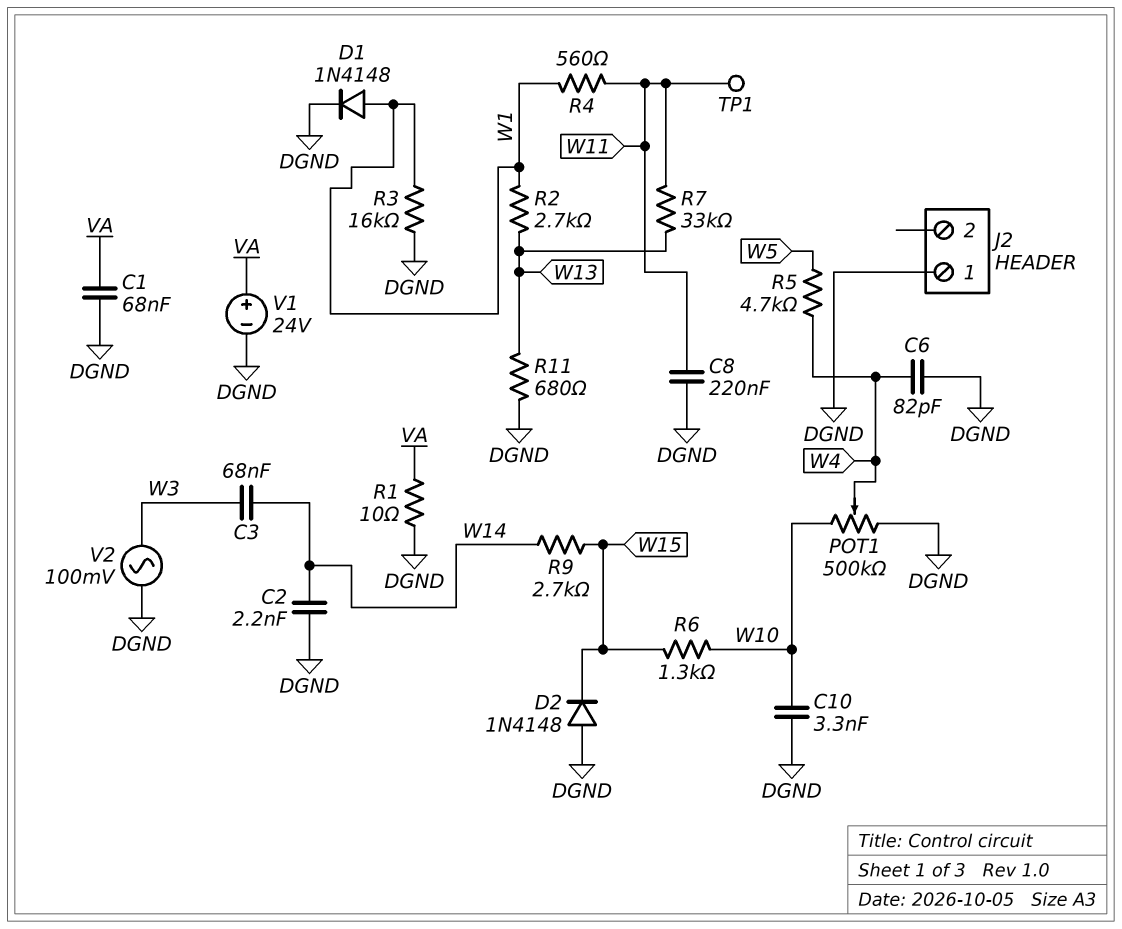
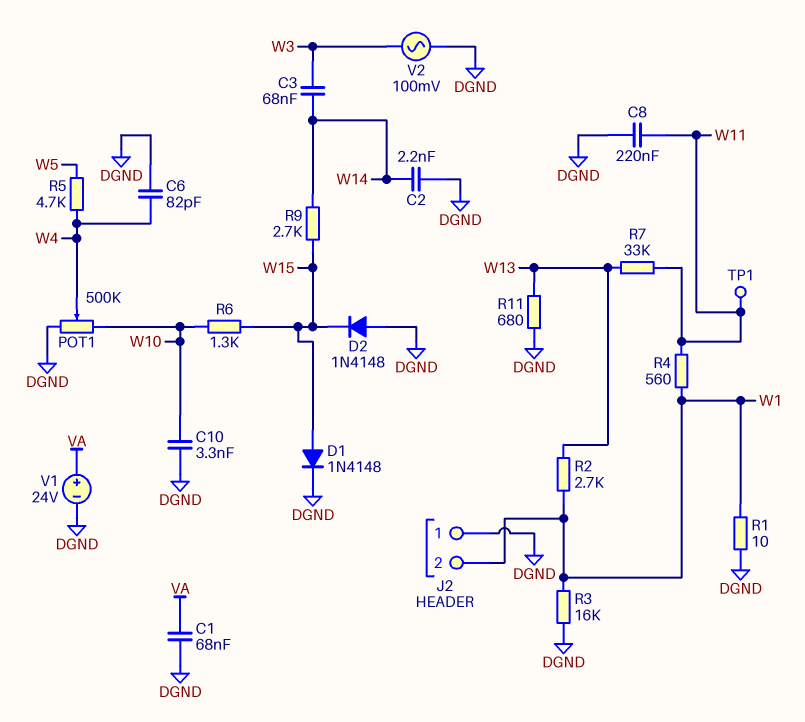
D1: diode 1N4148 (A W1, K DGND) -> diode 1N4148 (A W15, K DGND)
J2 pin 2: none -> W1
R1: 10 (DGND, VA) -> 10 (DGND, W1)

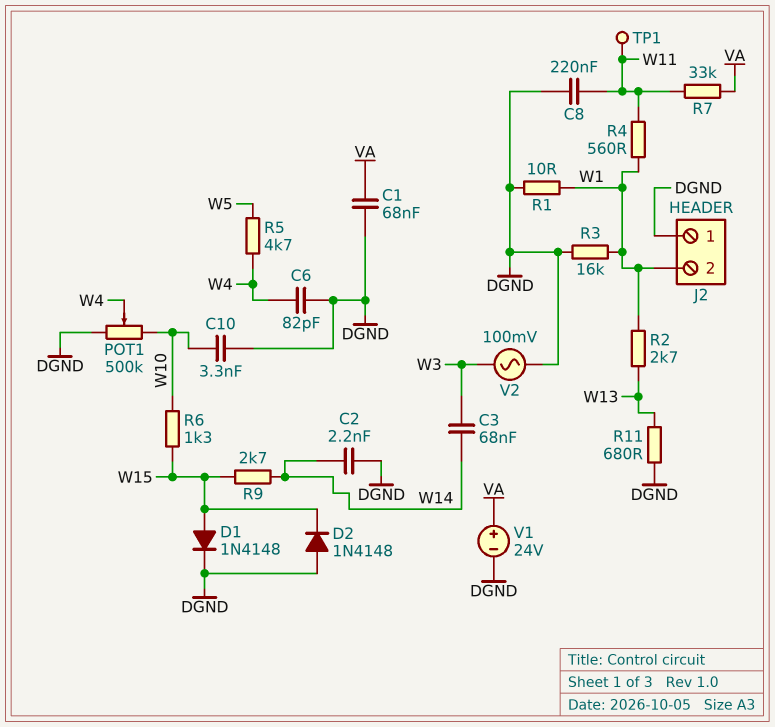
R7: 33k (W11, W13) -> 33k (VA, W11)

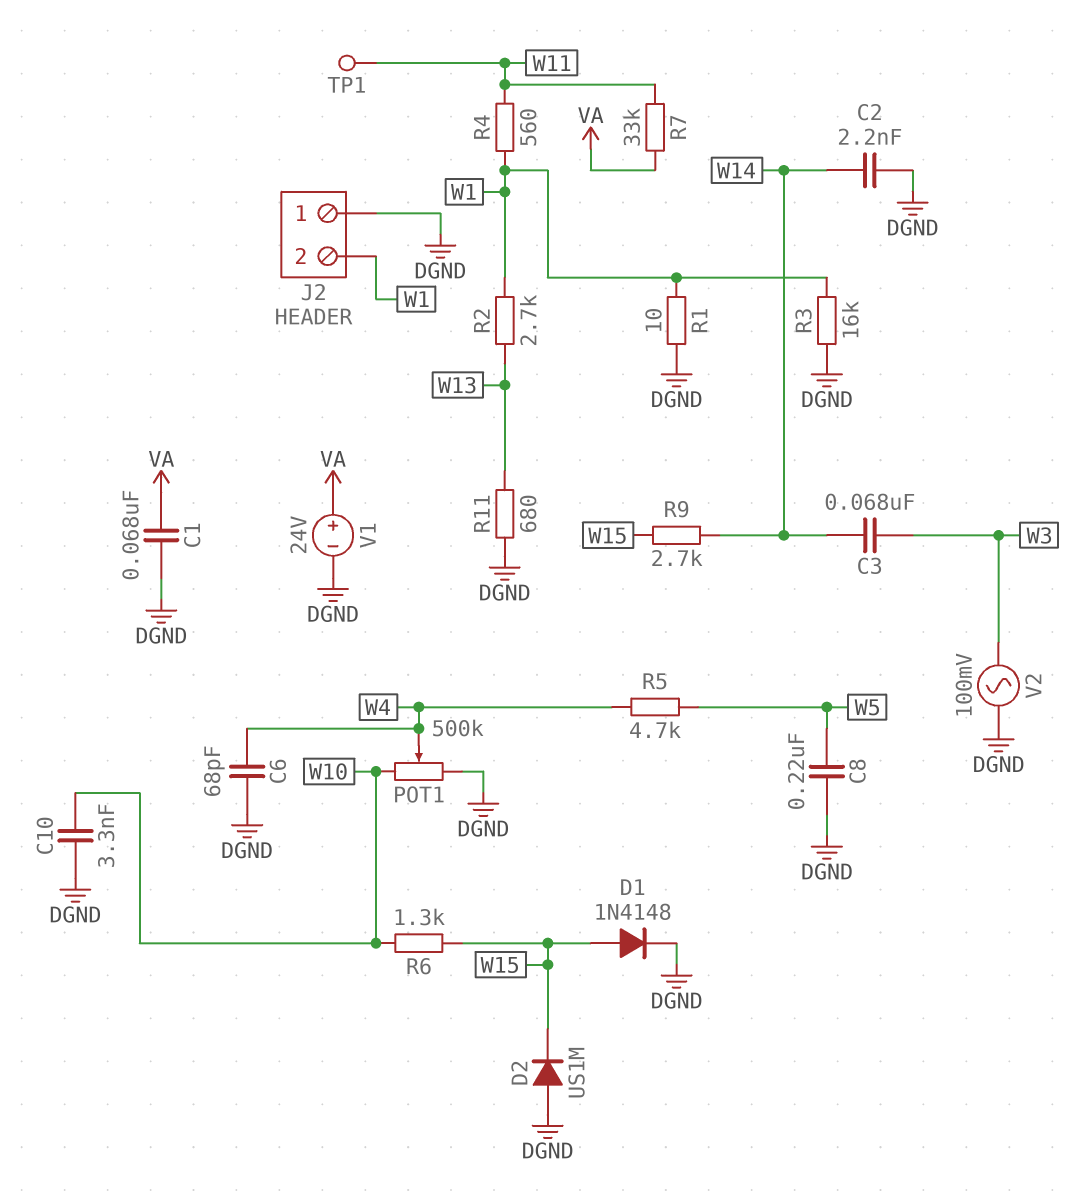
C6: 82pF (DGND, W4) -> 68pF (DGND, W4)
C8: 220nF (DGND, W11) -> 220nF (DGND, W5)
D2: diode 1N4148 (A DGND, K W15) -> diode US1M (A DGND, K W15)

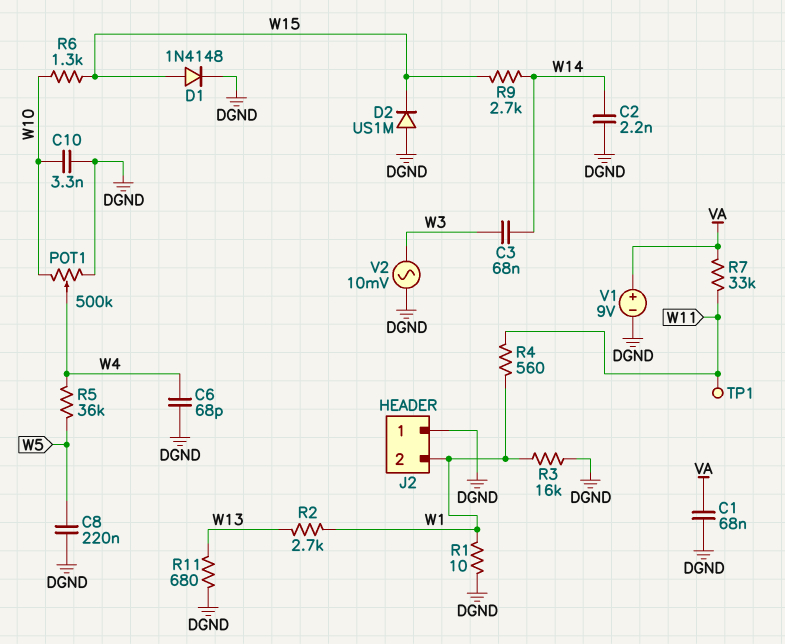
R5: 4.7k (W4, W5) -> 36k (W4, W5)
V1: 24V (plus VA, minus DGND) -> 9V (plus VA, minus DGND)
V2: AC 100mV (DGND, W3) -> AC 10mV (DGND, W3)

